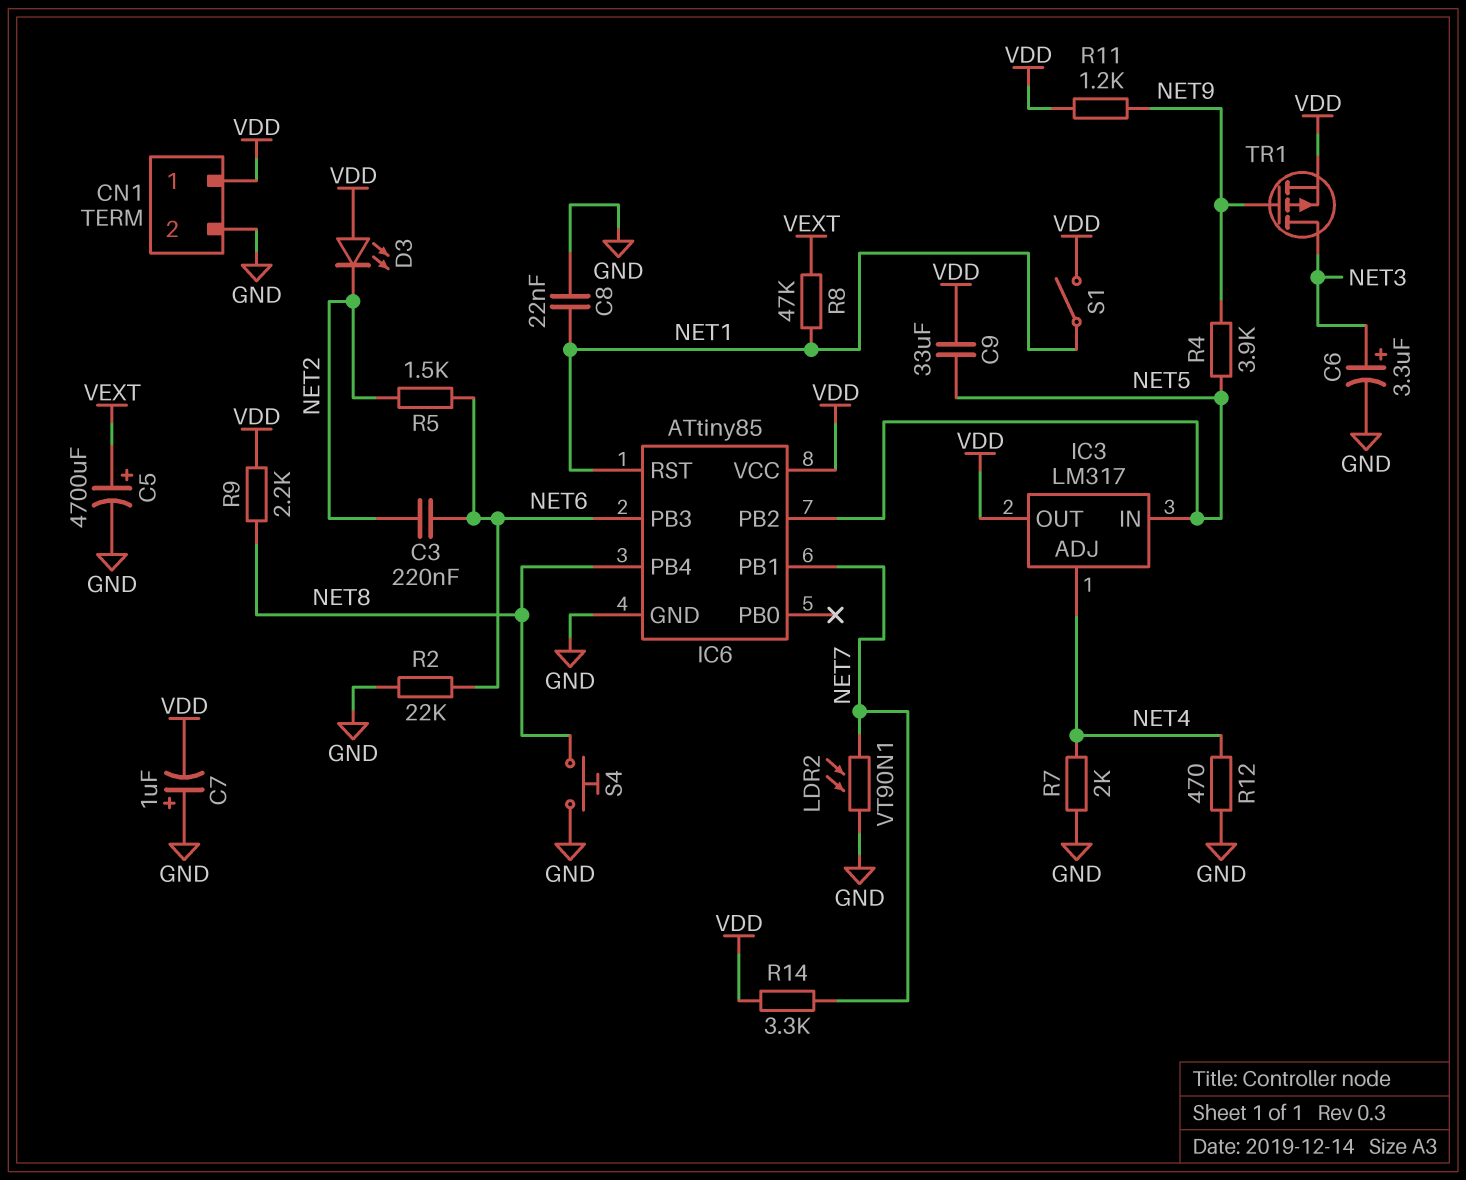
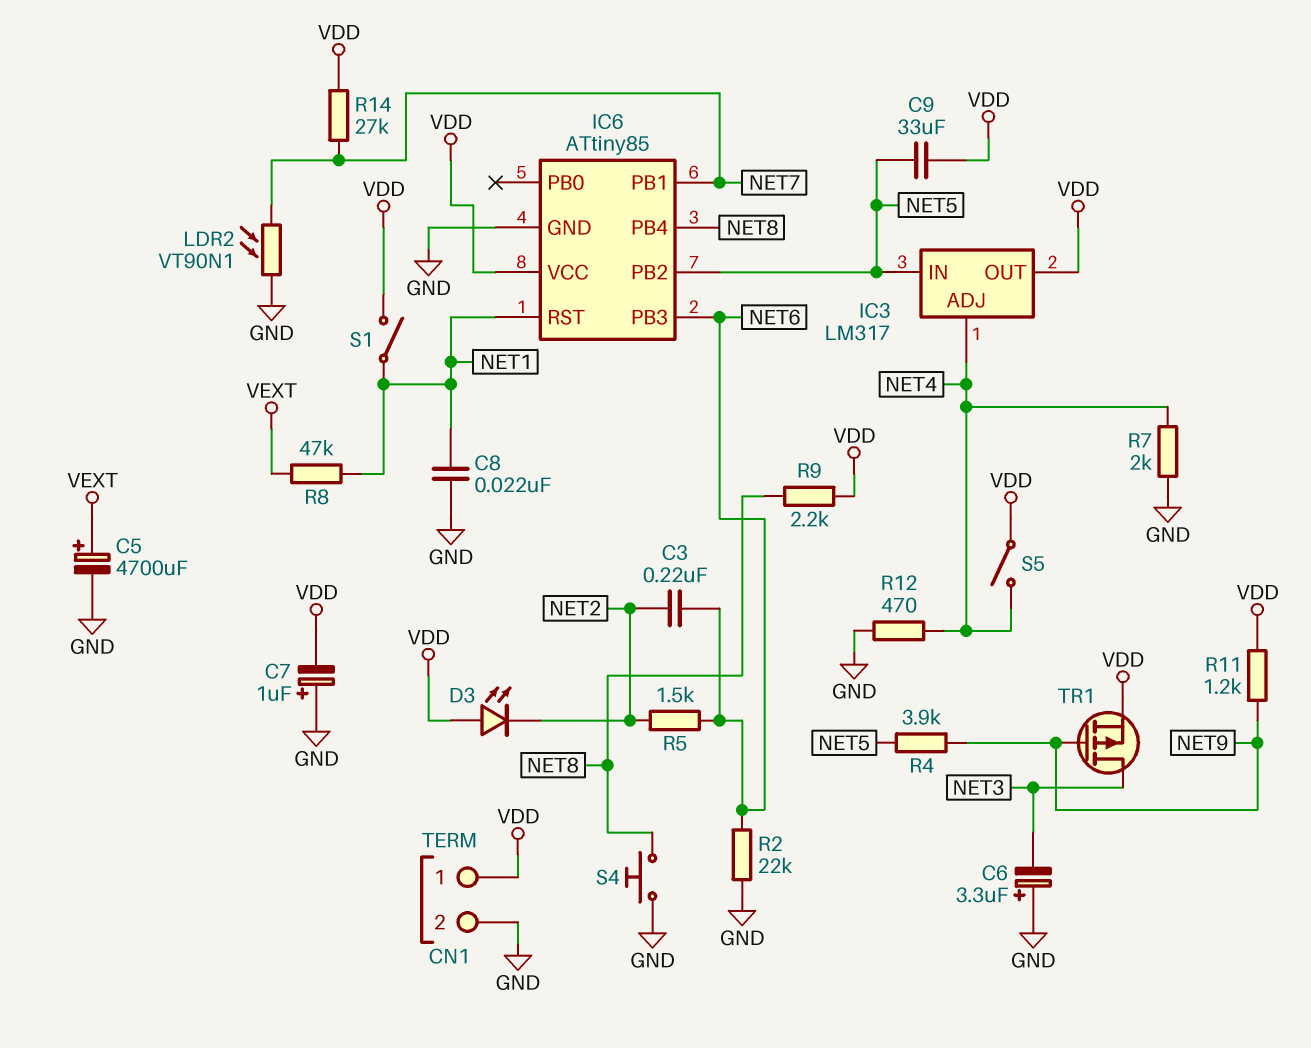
C6: 3.3uF (plus NET3, minus GND) -> 3.3uF (plus GND, minus NET3)
R14: 3.3k (NET7, VDD) -> 27k (NET7, VDD)
S5: none -> switch (NET4, VDD)

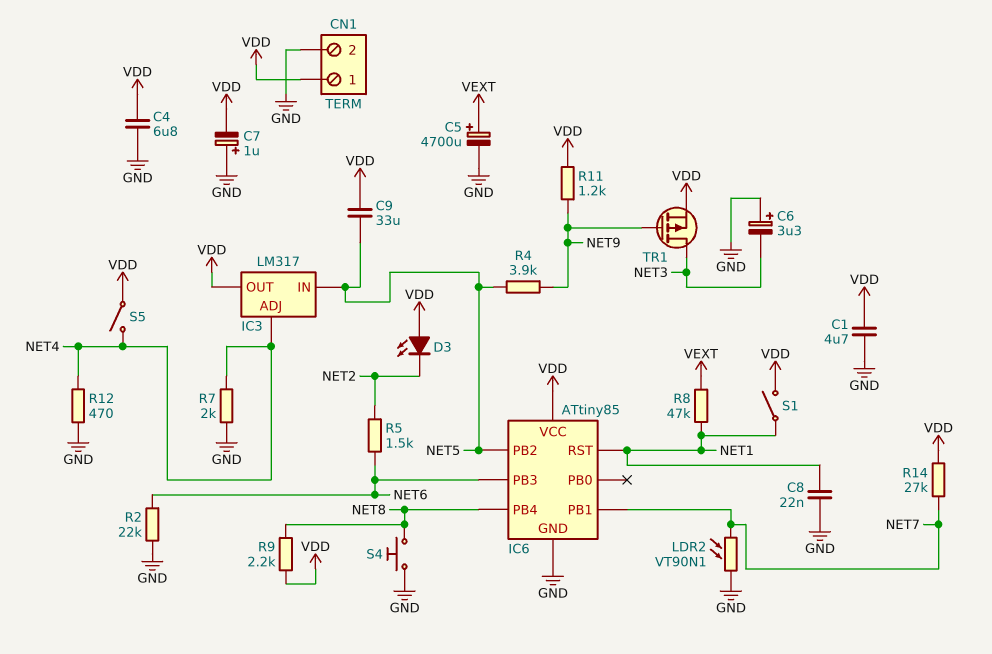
C1: none -> 4.7uF (GND, VDD)
C3: 220nF (NET2, NET6) -> none
C4: none -> 6.8uF (GND, VDD)

